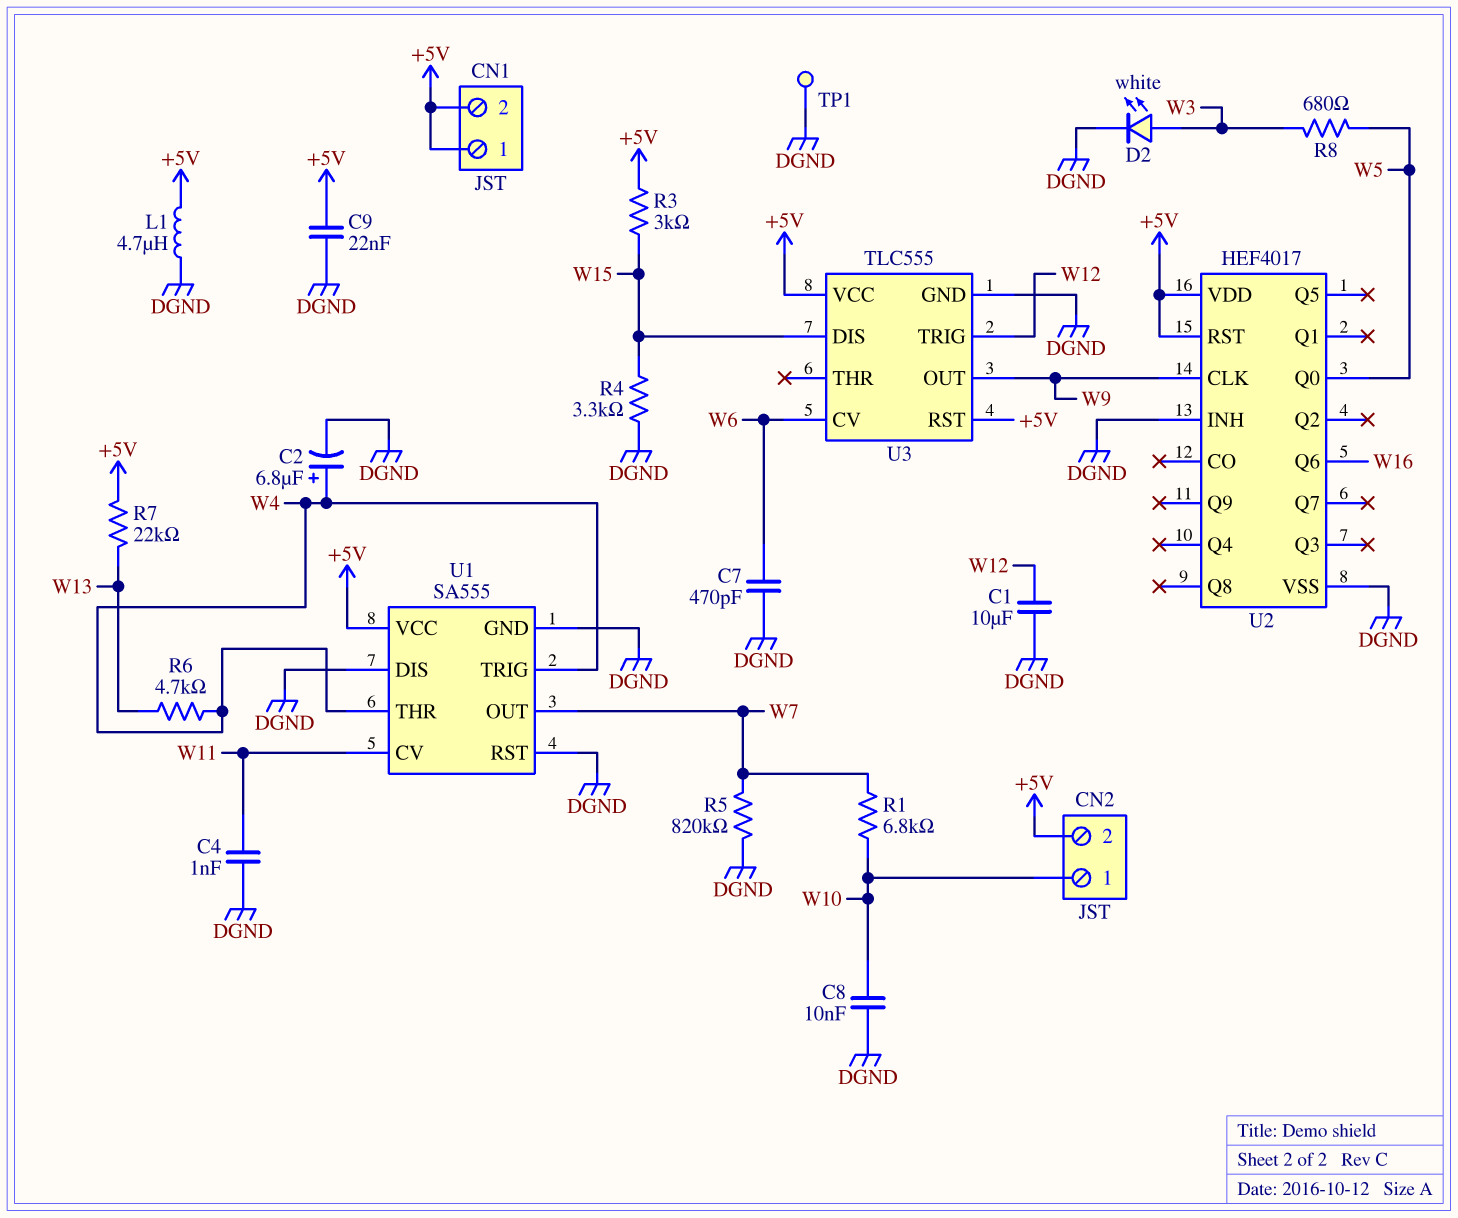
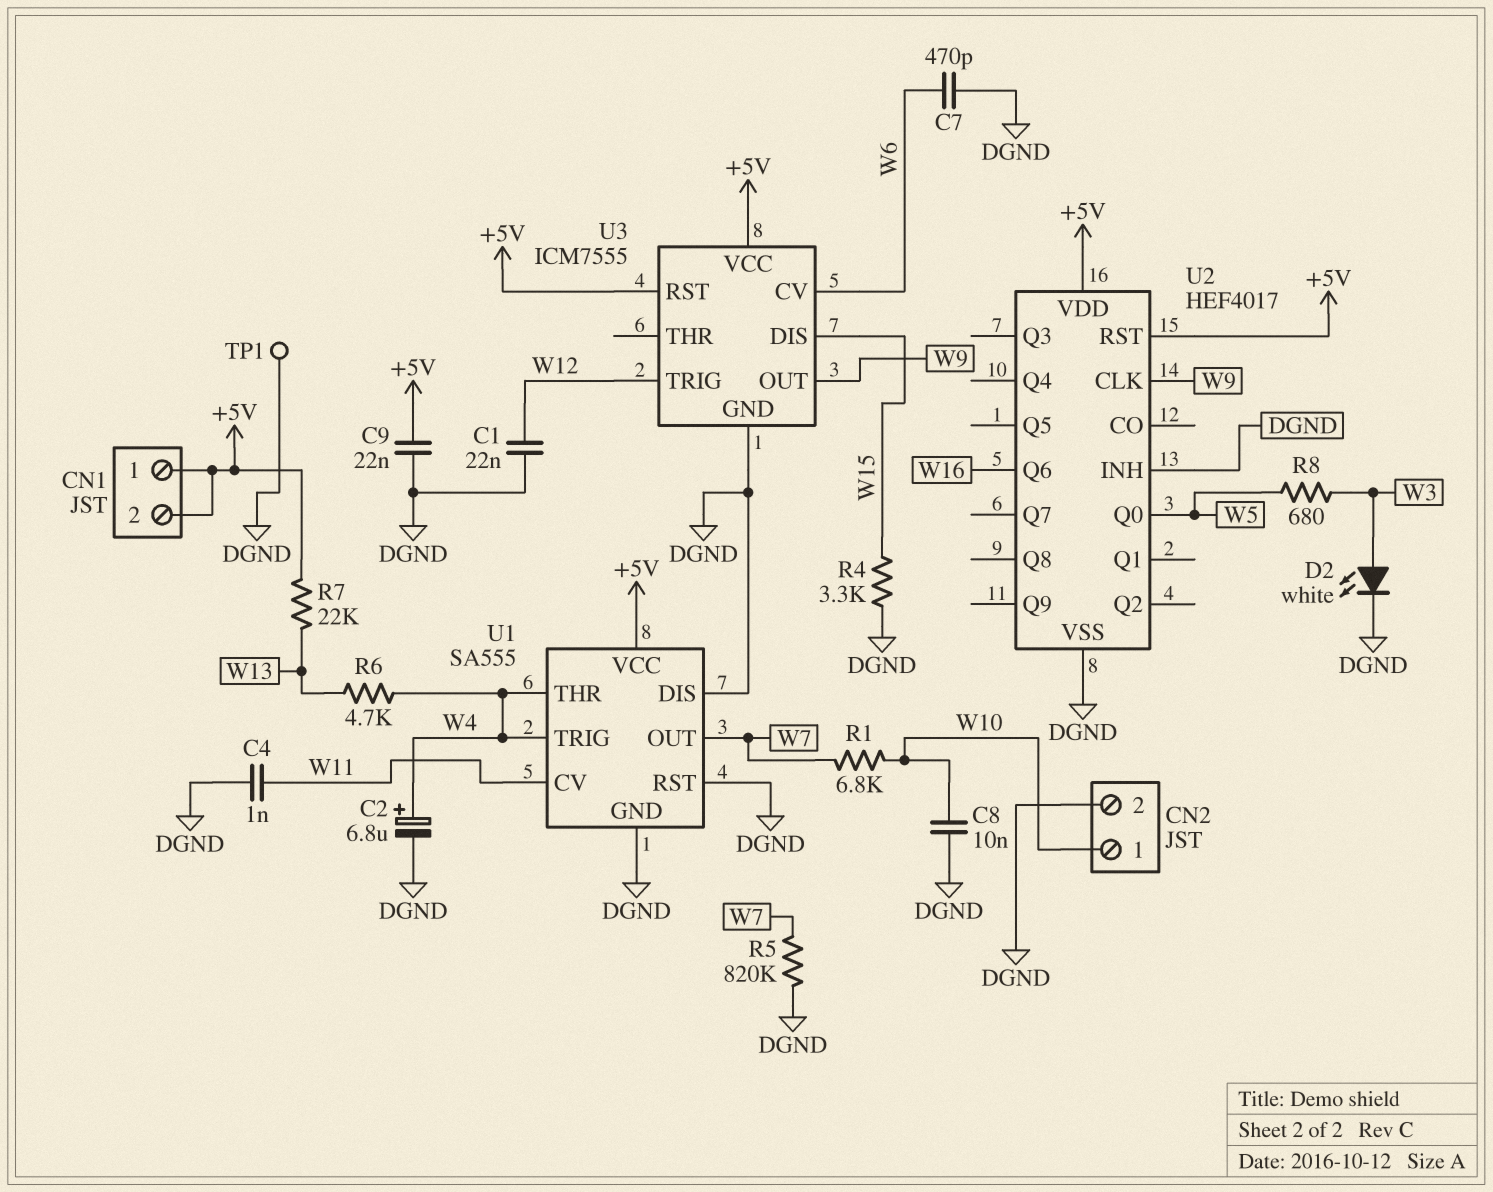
C1: 10uF (DGND, W12) -> 22nF (DGND, W12)
CN2 pin 2: +5V -> DGND
L1: 4.7uH (+5V, DGND) -> none
R3: 3k (+5V, W15) -> none
U3: TLC555 -> ICM7555

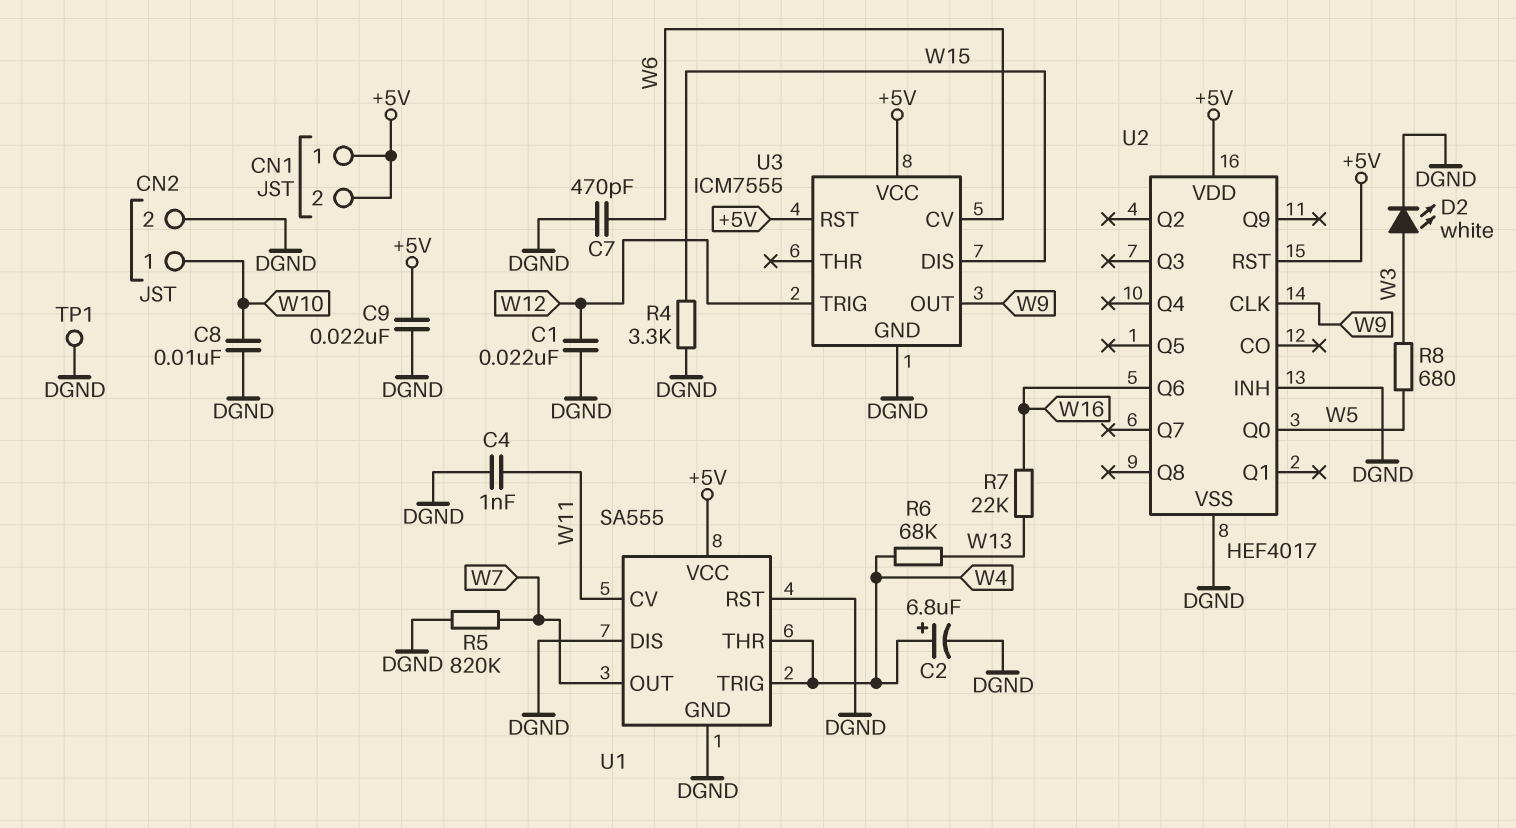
R1: 6.8k (W7, W10) -> none
R6: 4.7k (W4, W13) -> 68k (W4, W13)
R7: 22k (+5V, W13) -> 22k (W13, W16)

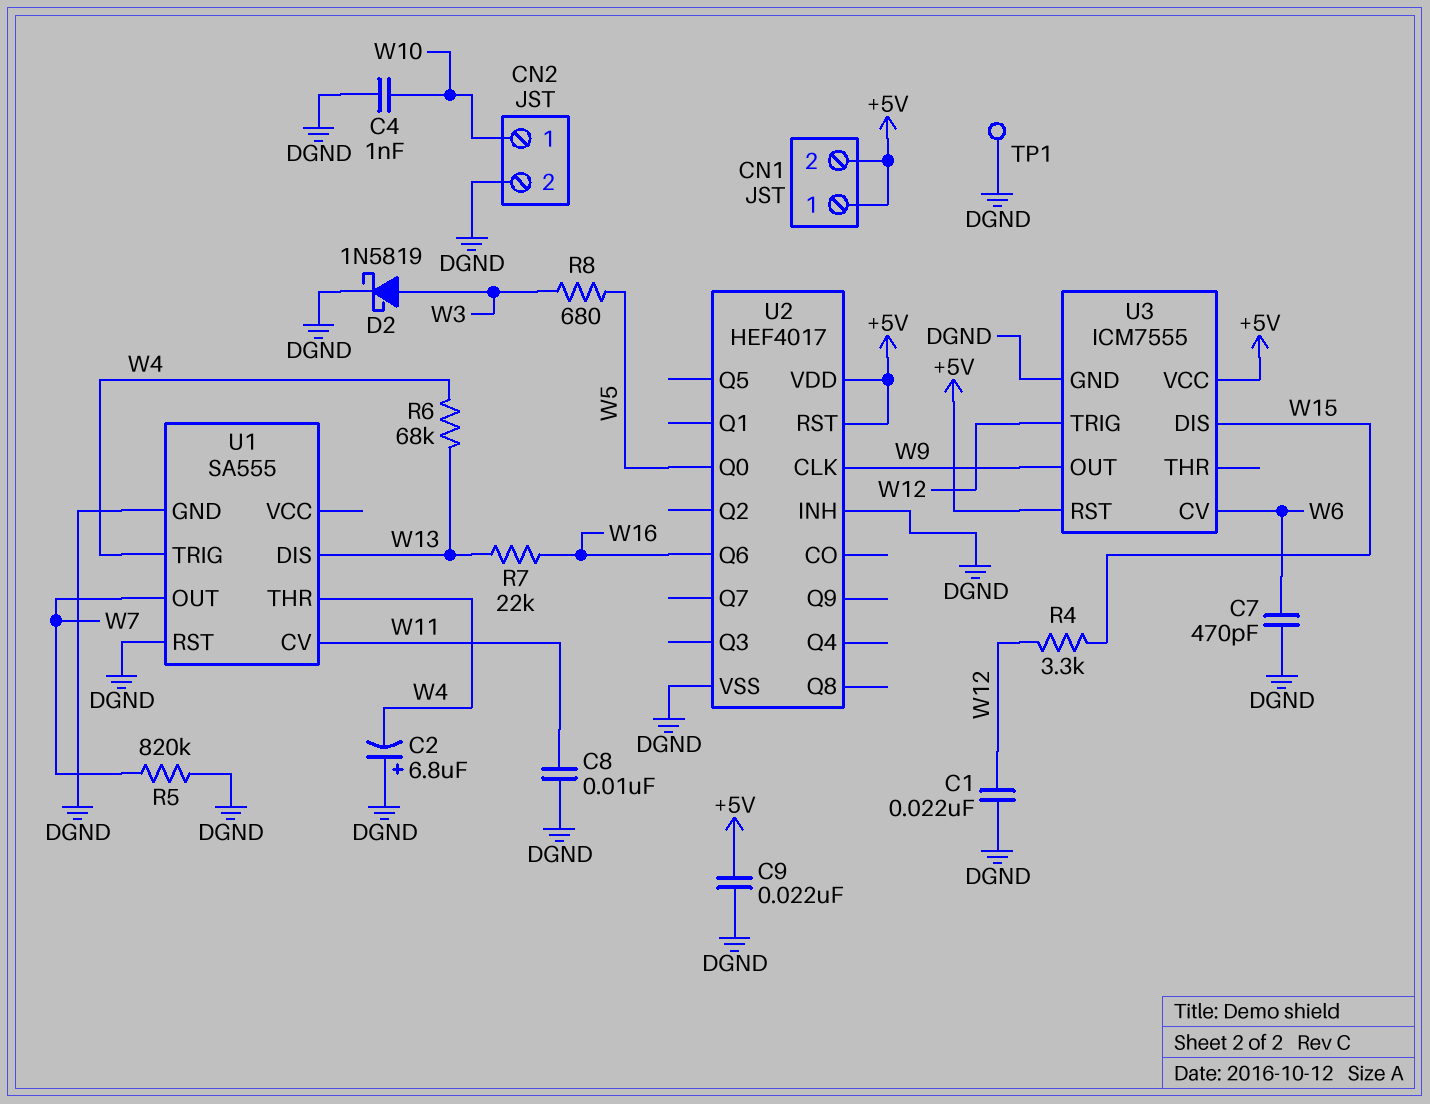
C2: 6.8uF (plus W4, minus DGND) -> 6.8uF (plus DGND, minus W4)
C4: 1nF (DGND, W11) -> 1nF (DGND, W10)
C8: 10nF (DGND, W10) -> 10nF (DGND, W11)
D2: LED white (A W3, K DGND) -> schottky 1N5819 (A W3, K DGND)
R4: 3.3k (DGND, W15) -> 3.3k (W12, W15)
U1 pin DIS: DGND -> W13
U1 pin VCC: +5V -> none

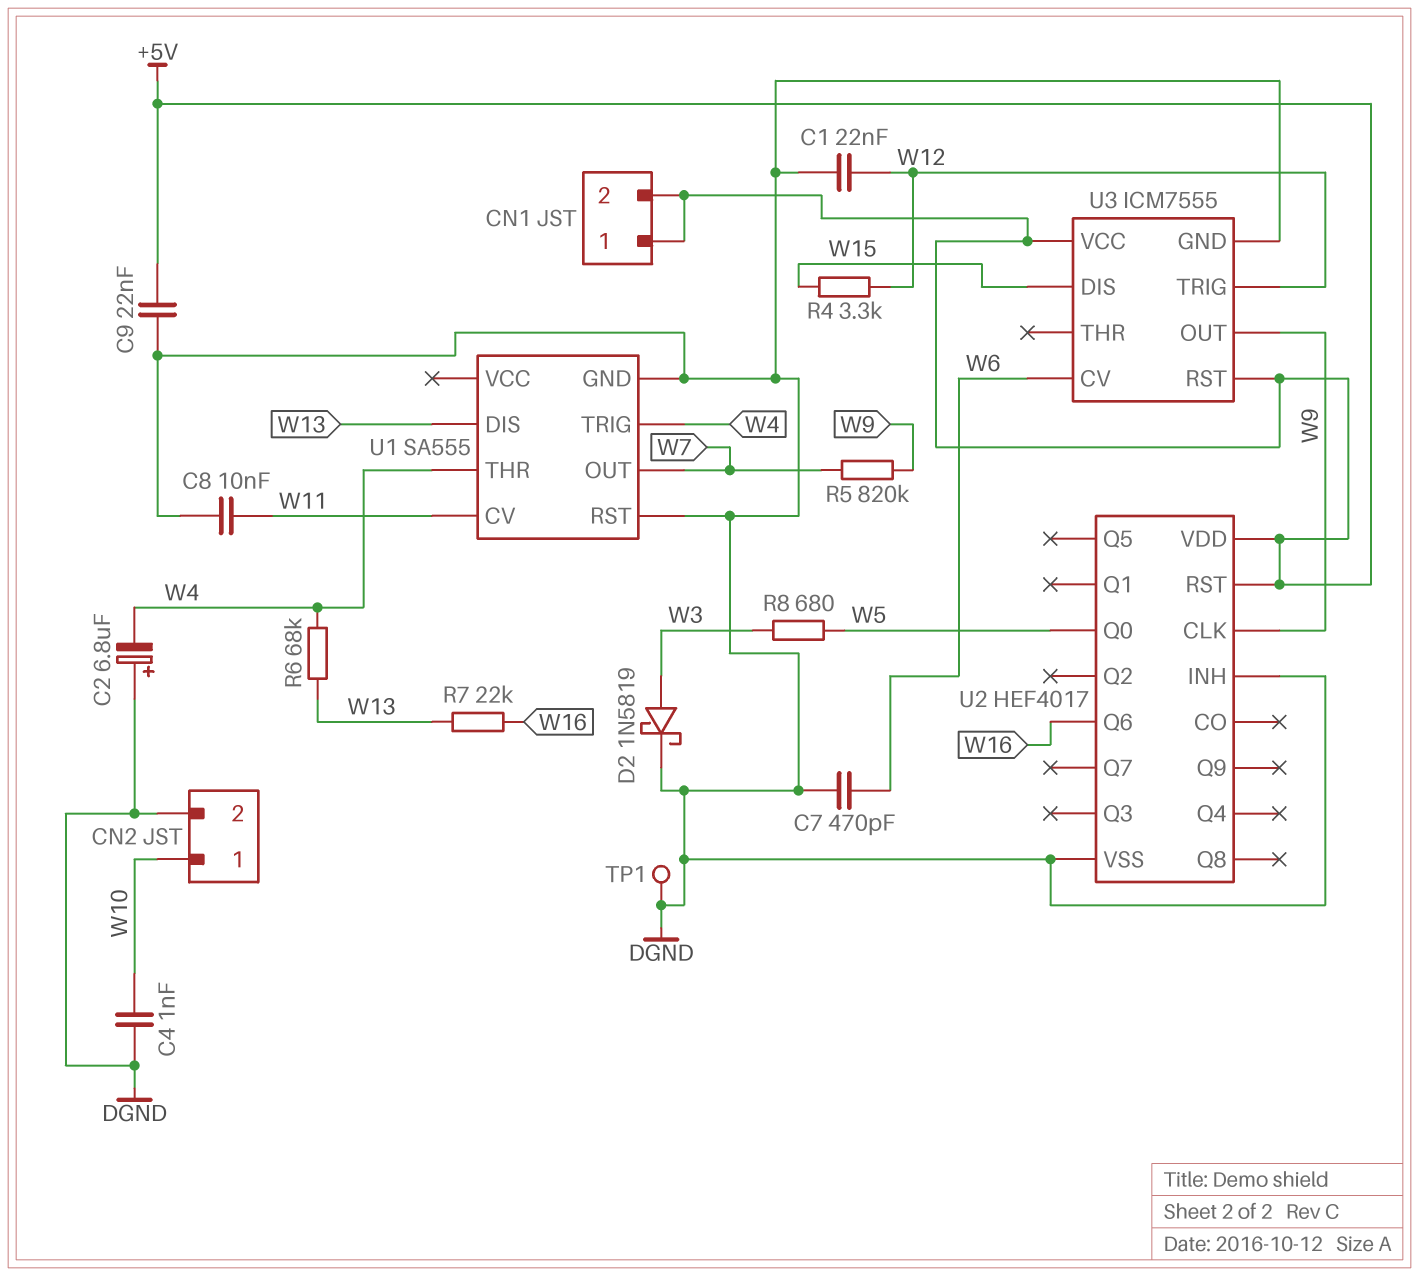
R5: 820k (DGND, W7) -> 820k (W7, W9)

